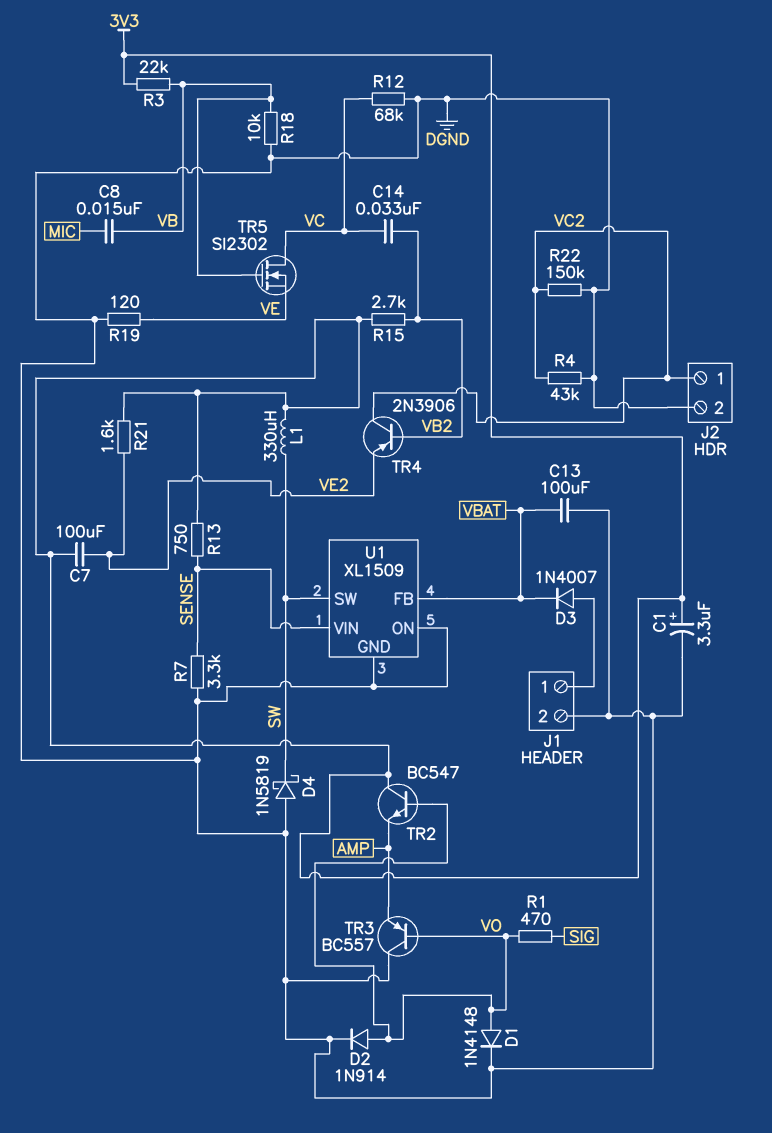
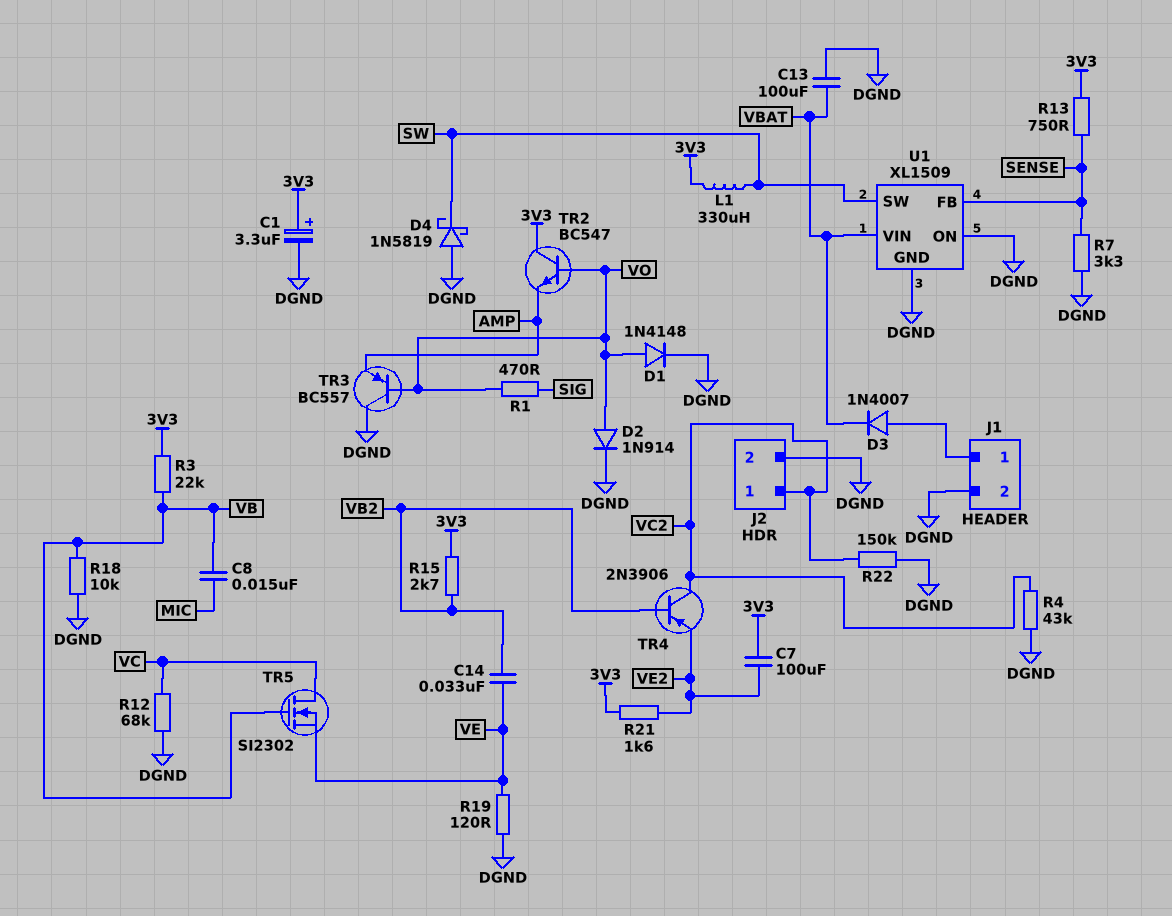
C14: 33nF (VB2, VC) -> 33nF (VB2, VE)
U1 pin FB: VBAT -> SENSE
U1 pin VIN: SENSE -> VBAT

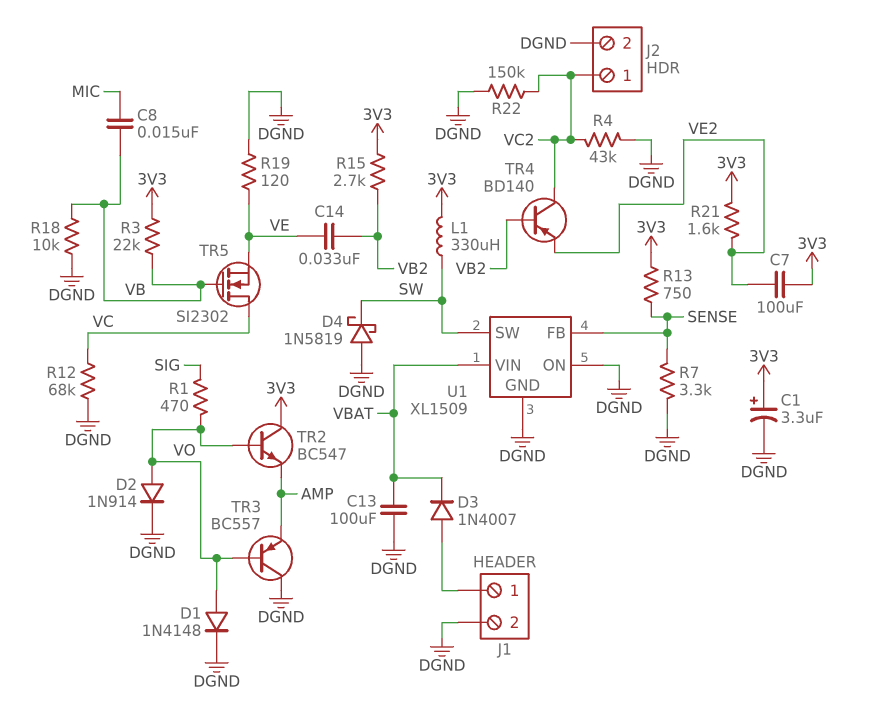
TR4: PNP 2N3906 (B VB2, C VC2, E VE2) -> PNP BD140 (B VB2, C VC2, E VE2)

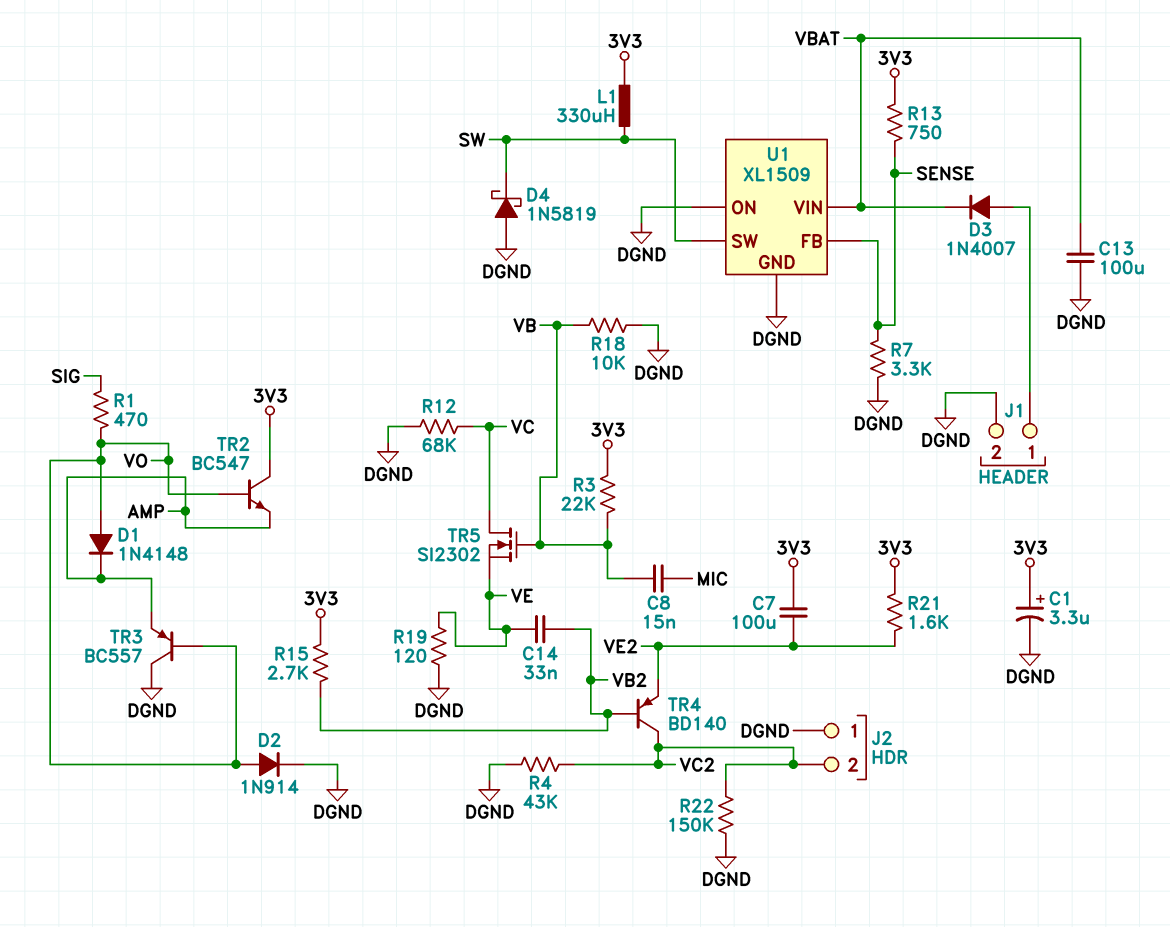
D1: diode 1N4148 (A VO, K DGND) -> diode 1N4148 (A VO, K AMP)
J2 pin 1: VC2 -> DGND
J2 pin 2: DGND -> VC2

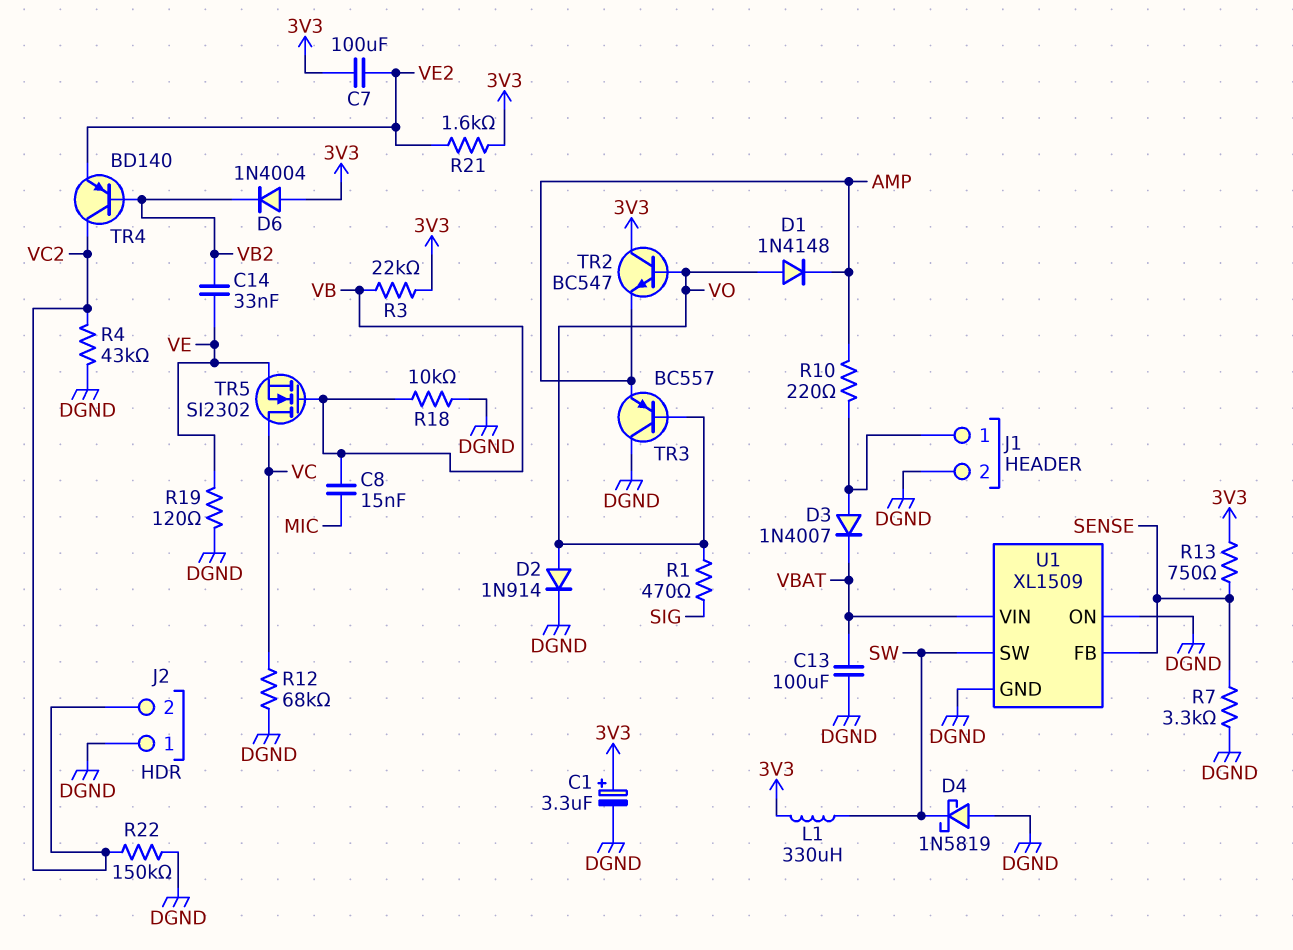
D6: none -> diode 1N4004 (A 3V3, K VB2)
R10: none -> 220 (AMP, J1/1)
R15: 2.7k (3V3, VB2) -> none

